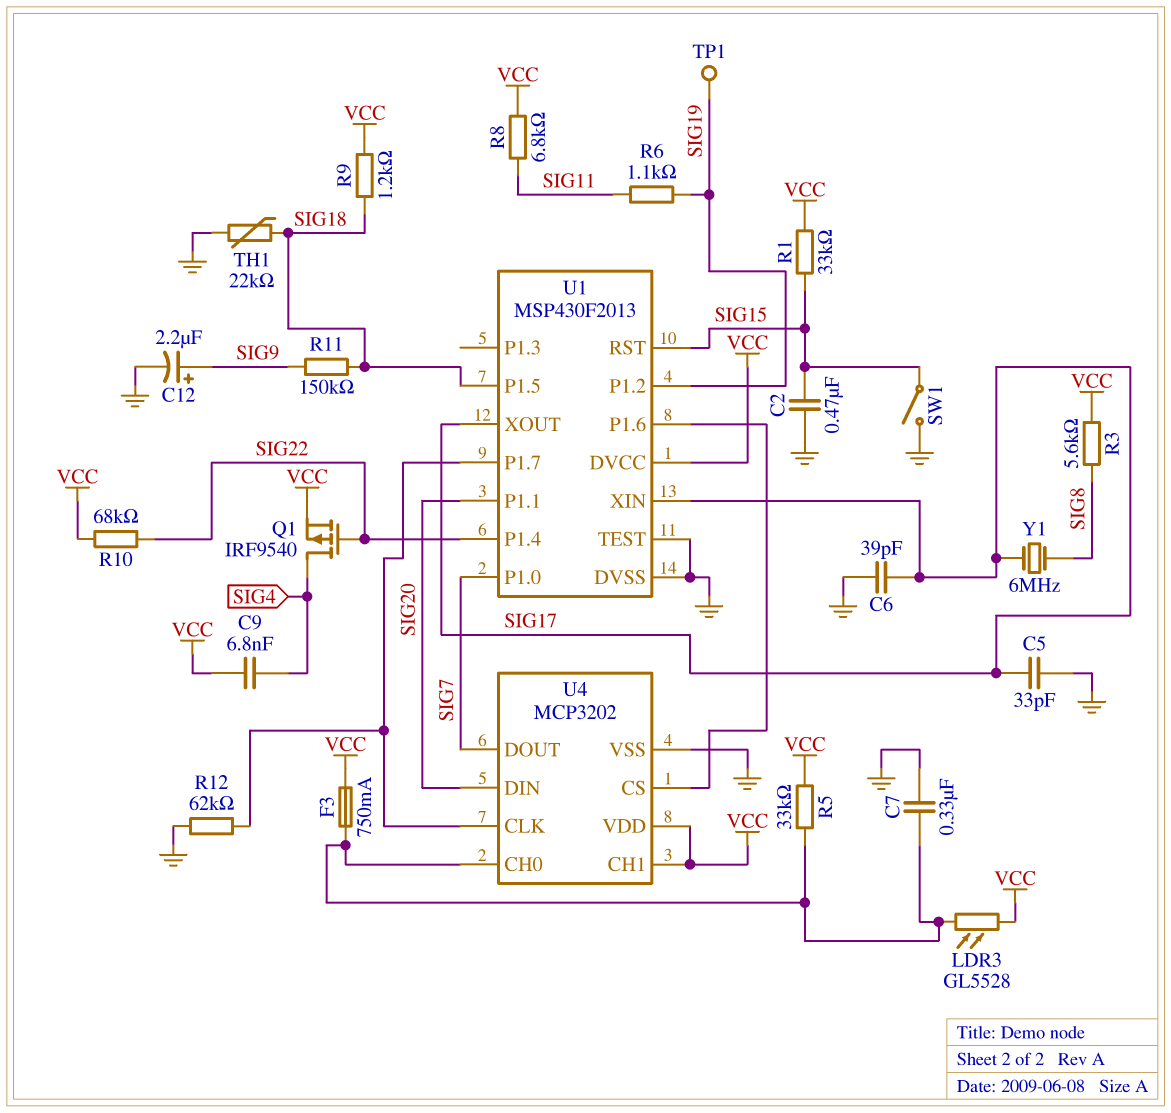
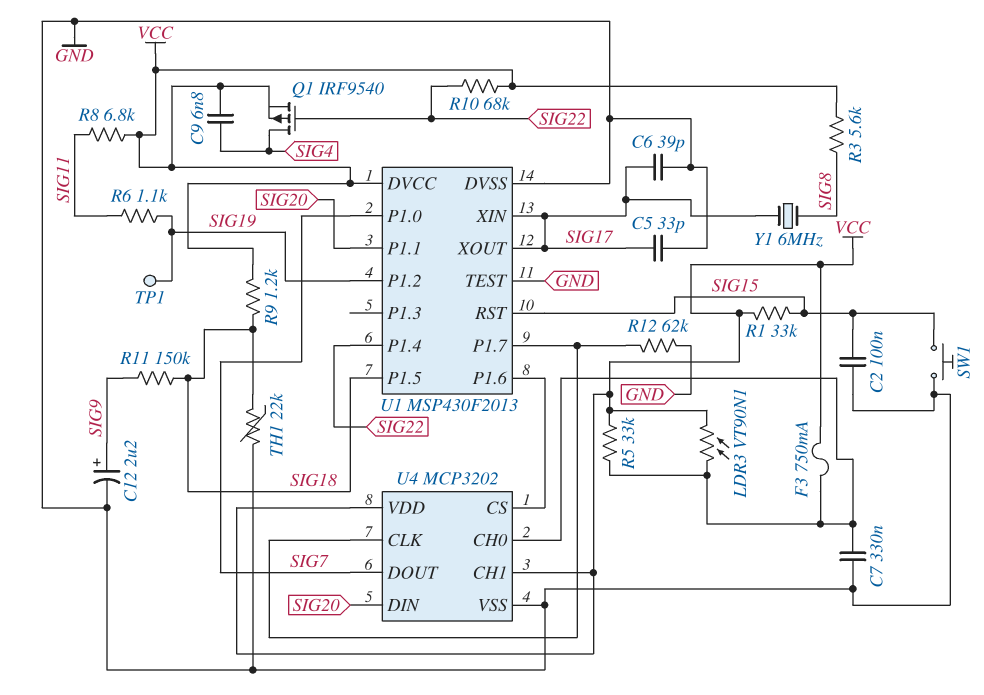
C2: 470nF (GND, SIG15) -> 100nF (GND, SIG15)
LDR3: GL5528 (U4/CH0, VCC) -> VT90N1 (U4/CH0, VCC)
SW1: switch (GND, SIG15) -> button (GND, SIG15)

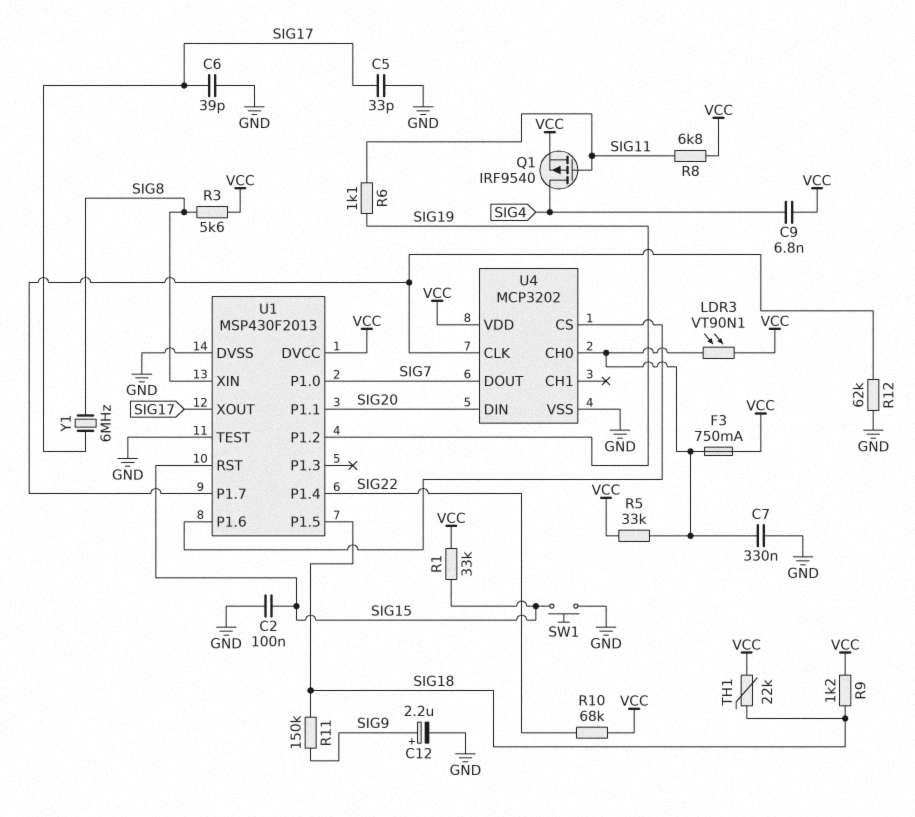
Q1: PMOS IRF9540 (G SIG22, D SIG4, S VCC) -> PMOS IRF9540 (G SIG11, D SIG4, S VCC)
TH1: 22k (GND, SIG18) -> 22k (SIG18, VCC)
TP1: test point (SIG19) -> none
U1 pin XIN: SIG17 -> SIG8
U4 pin CH1: VCC -> none

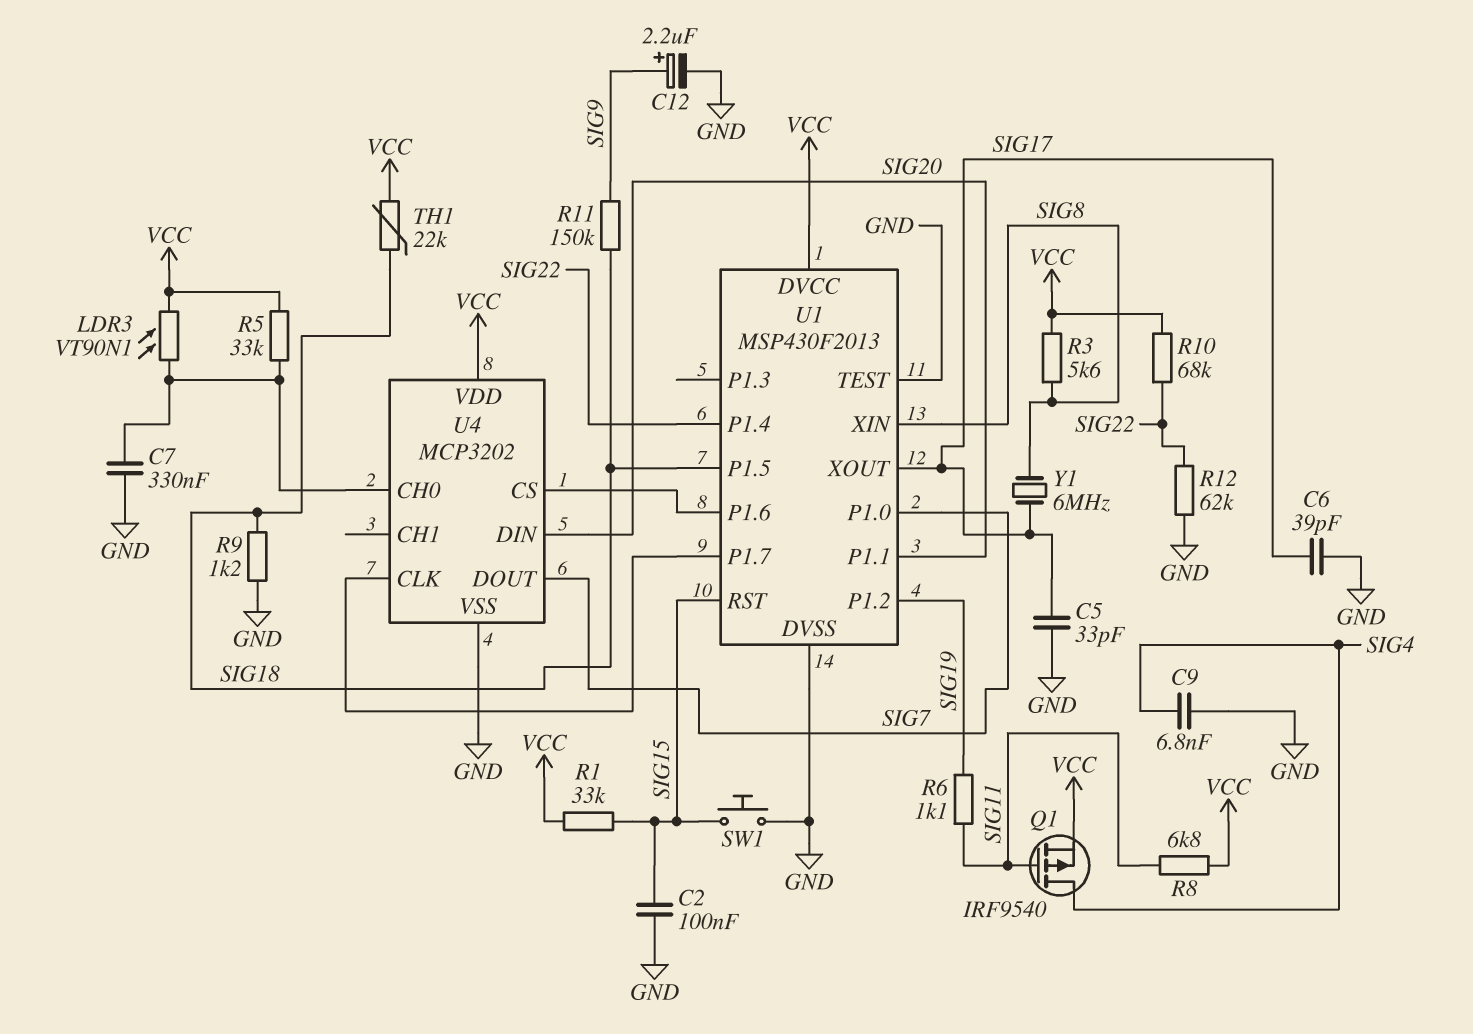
C9: 6.8nF (SIG4, VCC) -> 6.8nF (GND, SIG4)
F3: 750mA (U4/CH0, VCC) -> none
R9: 1.2k (SIG18, VCC) -> 1.2k (GND, SIG18)
R12: 62k (GND, U1/P1.7) -> 62k (GND, SIG22)

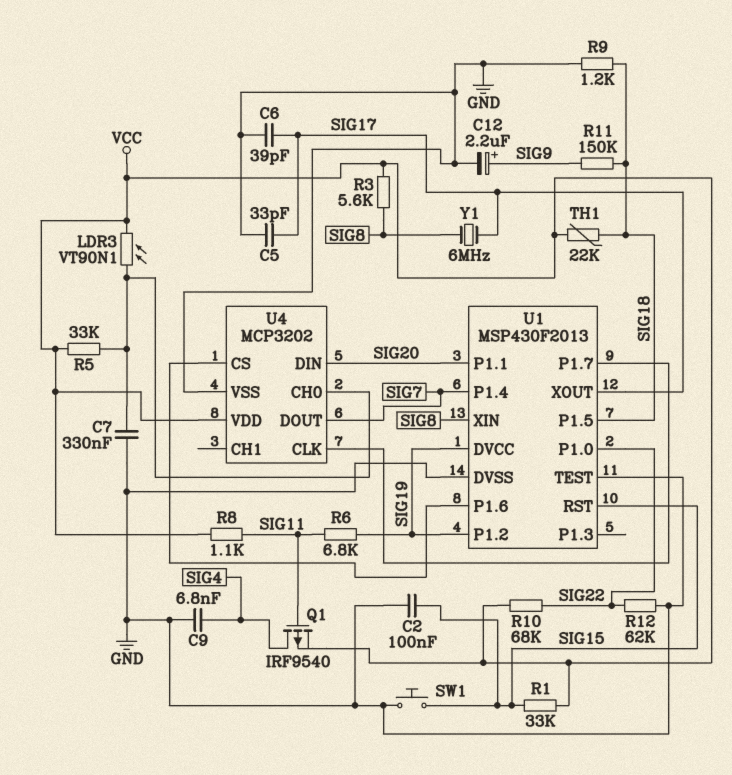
R6: 1.1k (SIG11, SIG19) -> 6.8k (SIG11, SIG19)
R8: 6.8k (SIG11, VCC) -> 1.1k (SIG11, VCC)
U1 pin DVCC: VCC -> SIG19
U1 pin P1.0: SIG7 -> SIG22
U1 pin P1.4: SIG22 -> SIG7

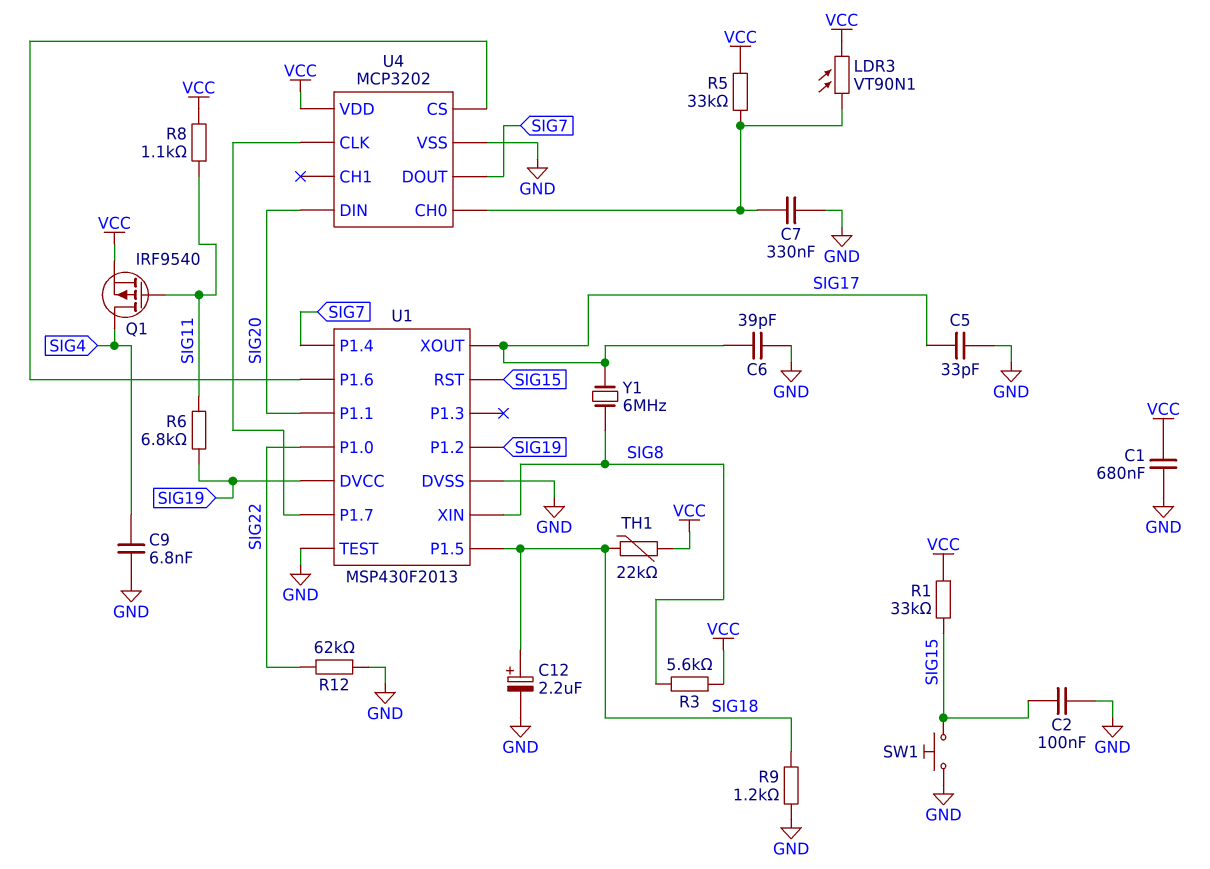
C1: none -> 680nF (GND, VCC)
C12: 2.2uF (plus SIG9, minus GND) -> 2.2uF (plus SIG18, minus GND)
R10: 68k (SIG22, VCC) -> none
R11: 150k (SIG9, SIG18) -> none

